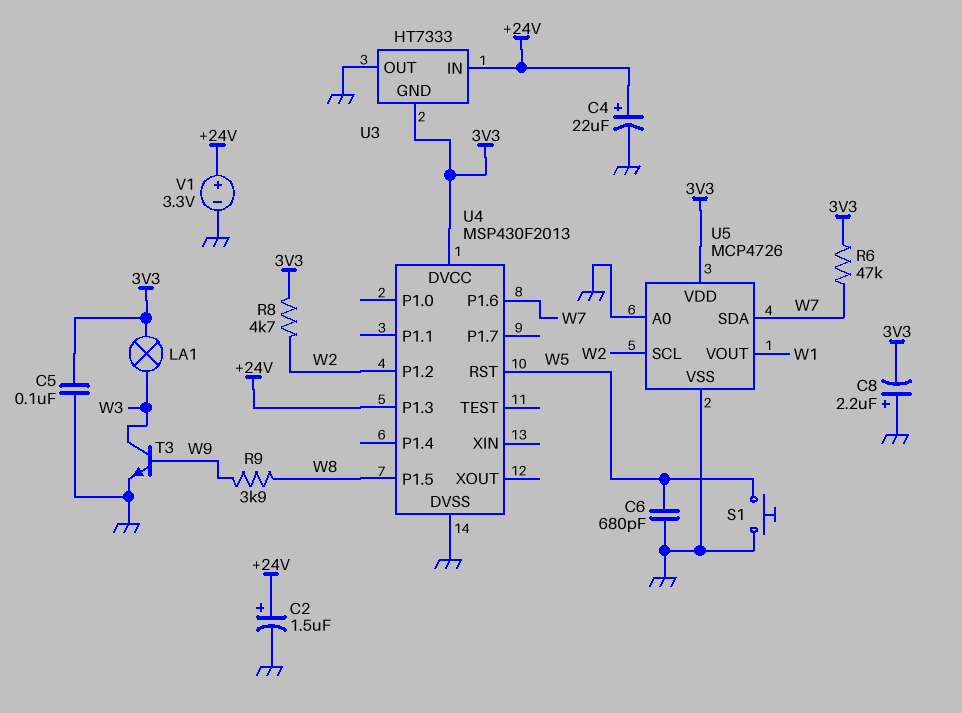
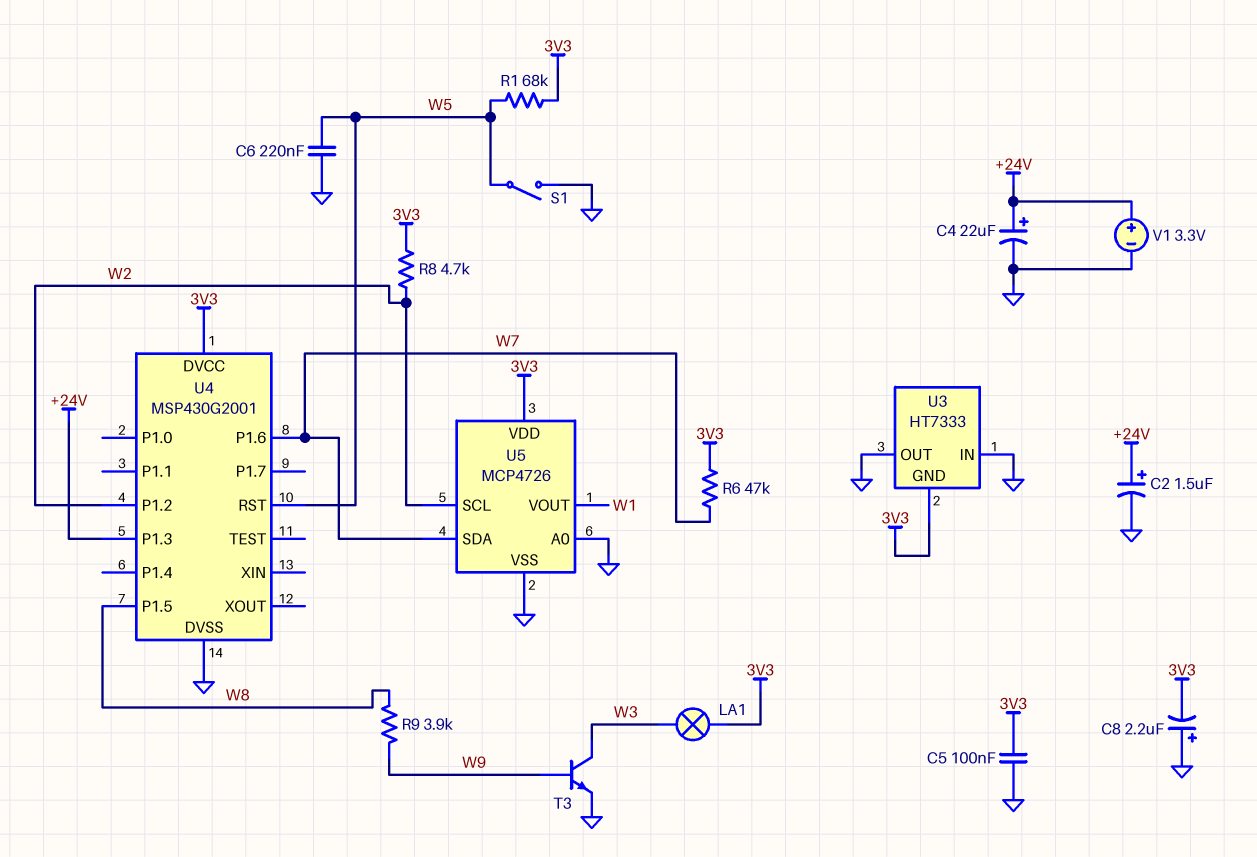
C6: 680pF (GND, W5) -> 220nF (GND, W5)
R1: none -> 68k (3V3, W5)
S1: button (GND, W5) -> switch (GND, W5)
U3 pin IN: +24V -> GND
U4: MSP430F2013 -> MSP430G2001

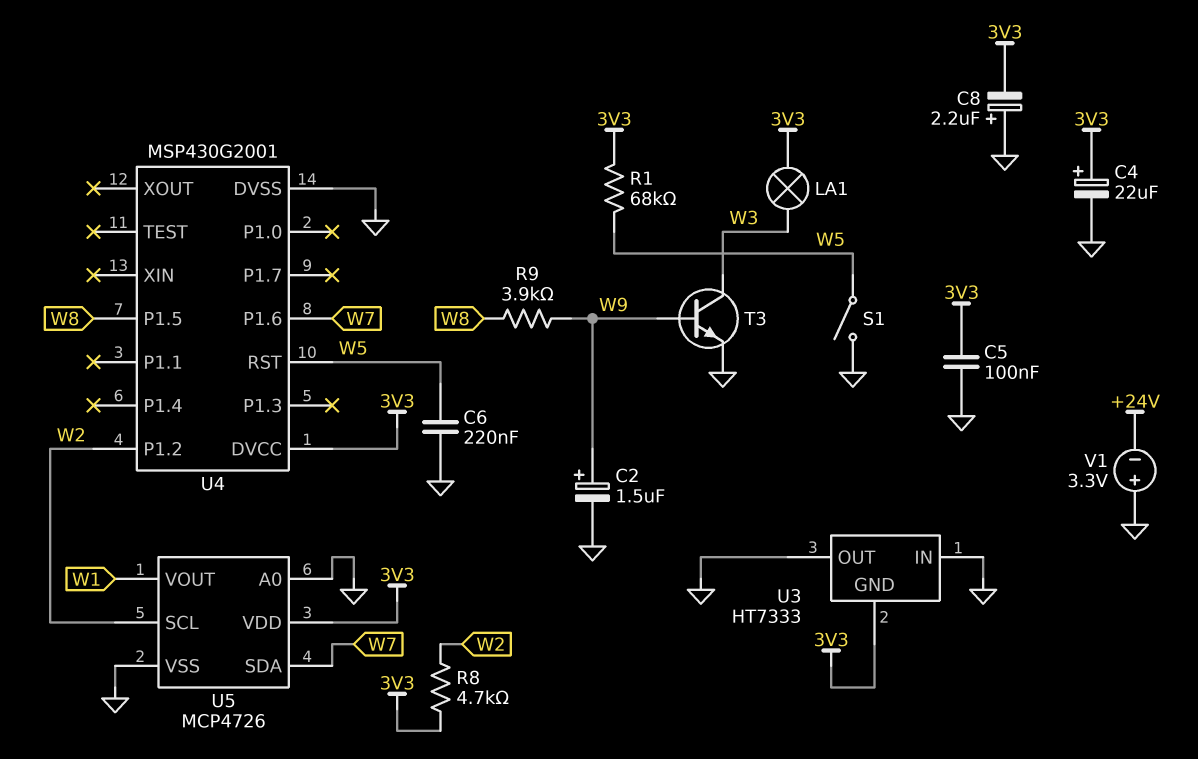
C2: 1.5uF (plus +24V, minus GND) -> 1.5uF (plus W9, minus GND)
C4: 22uF (plus +24V, minus GND) -> 22uF (plus 3V3, minus GND)
R6: 47k (3V3, W7) -> none
U4 pin P1.3: +24V -> none
V1: 3.3V (plus +24V, minus GND) -> 3.3V (plus GND, minus +24V)

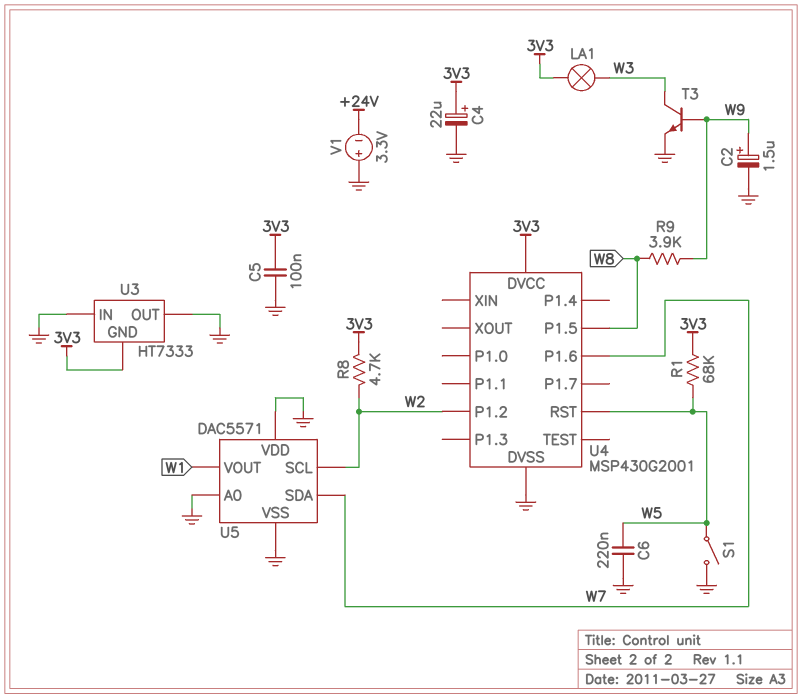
C8: 2.2uF (plus GND, minus 3V3) -> none
U5: MCP4726 -> DAC5571
U5 pin VDD: 3V3 -> GND

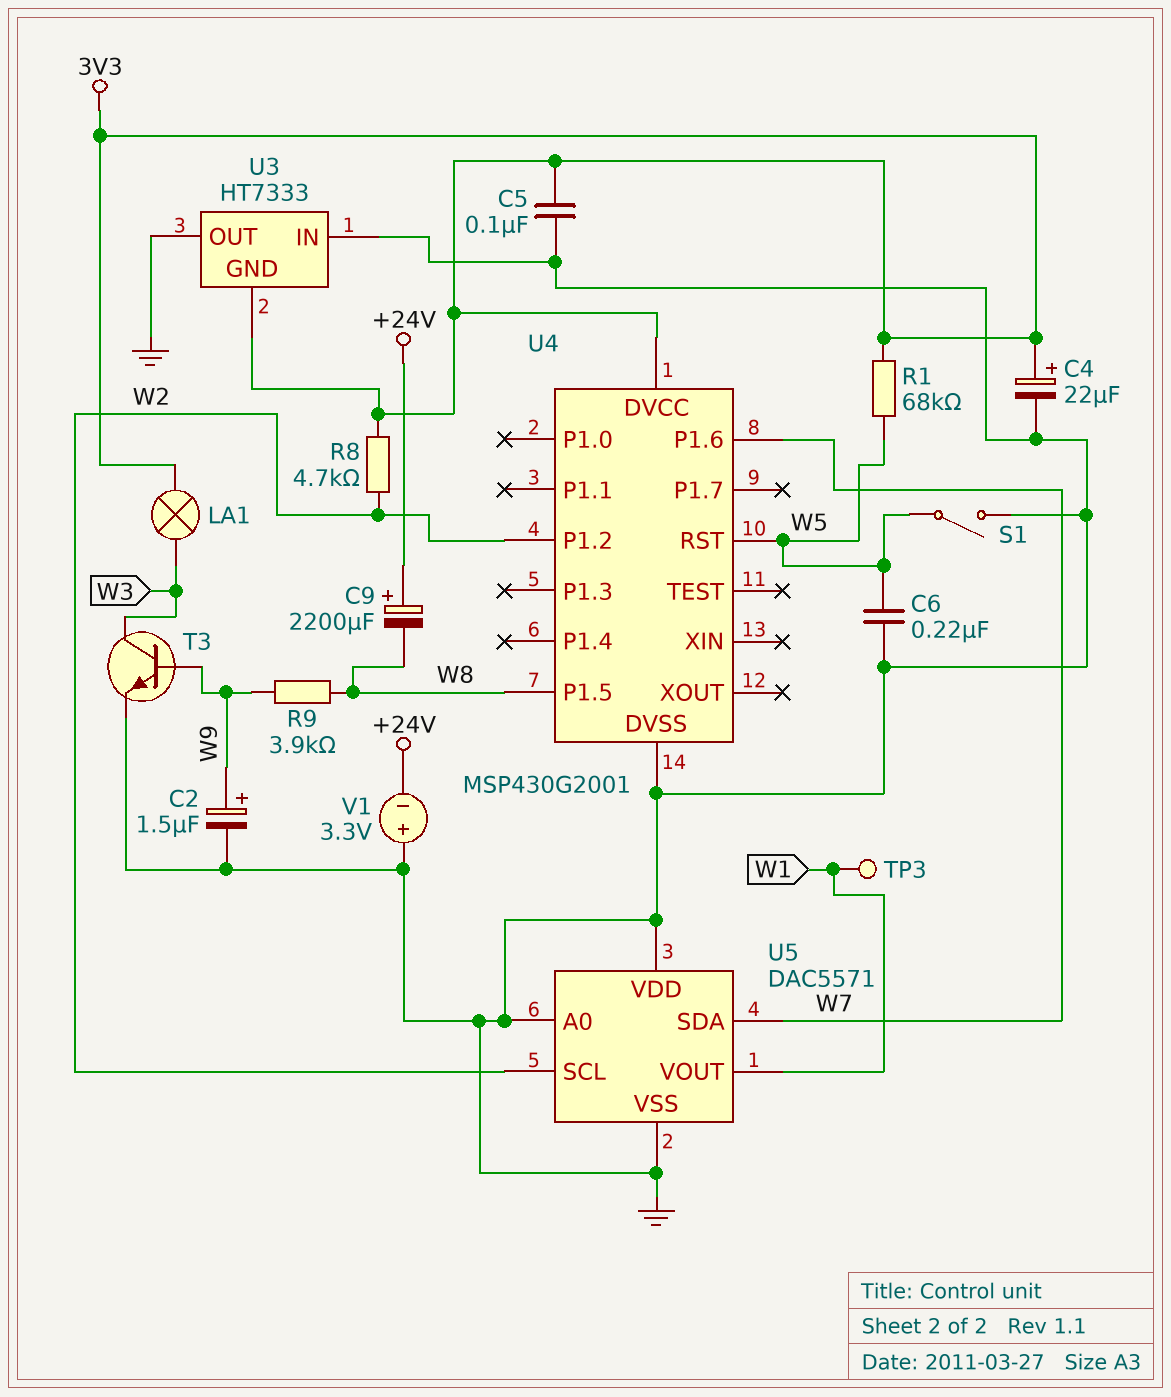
C9: none -> 2200uF (plus +24V, minus W8)
TP3: none -> test point (W1)

